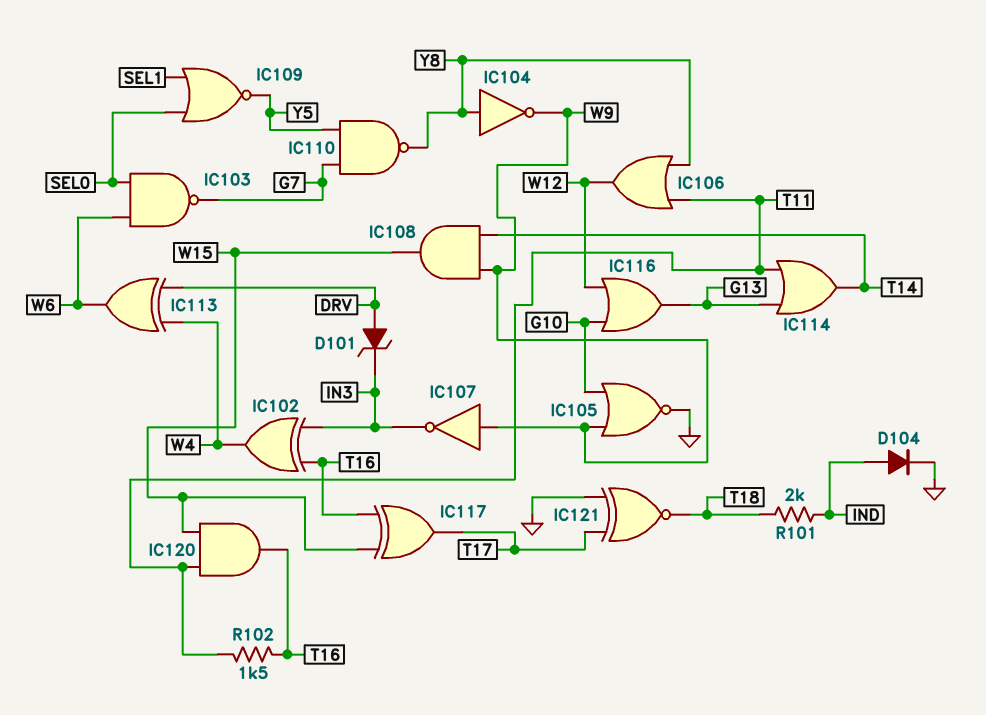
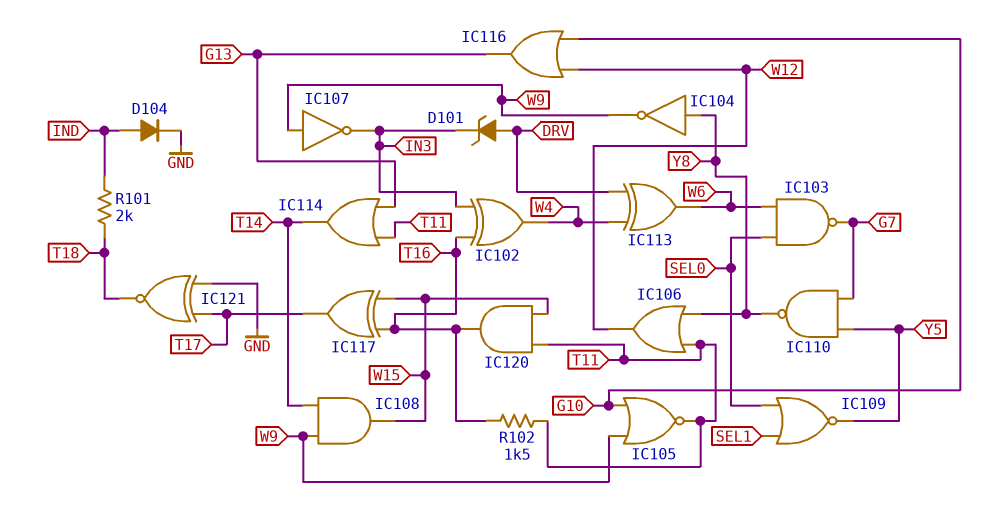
IC105: NOR (in G10, in W9, out GND) -> NOR (in G10, in W9, out T11)

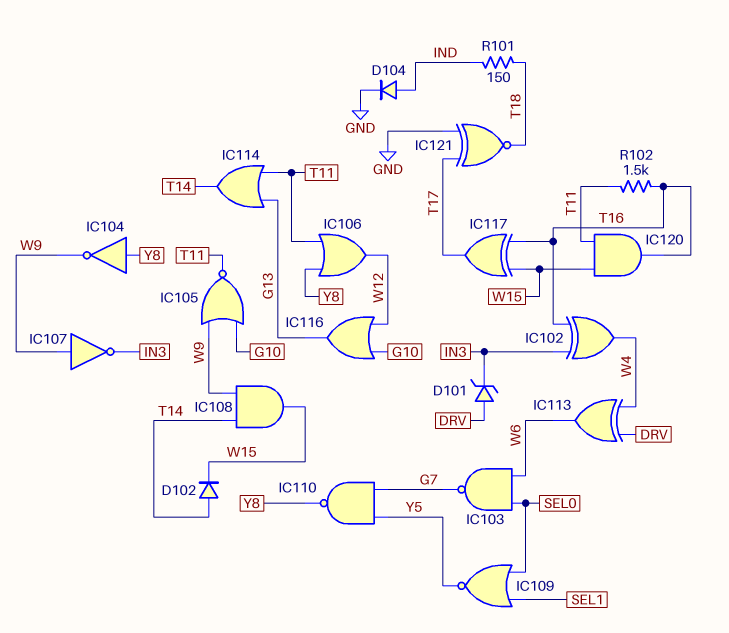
D102: none -> diode (A T14, K W15)
R101: 2k (IND, T18) -> 150 (IND, T18)

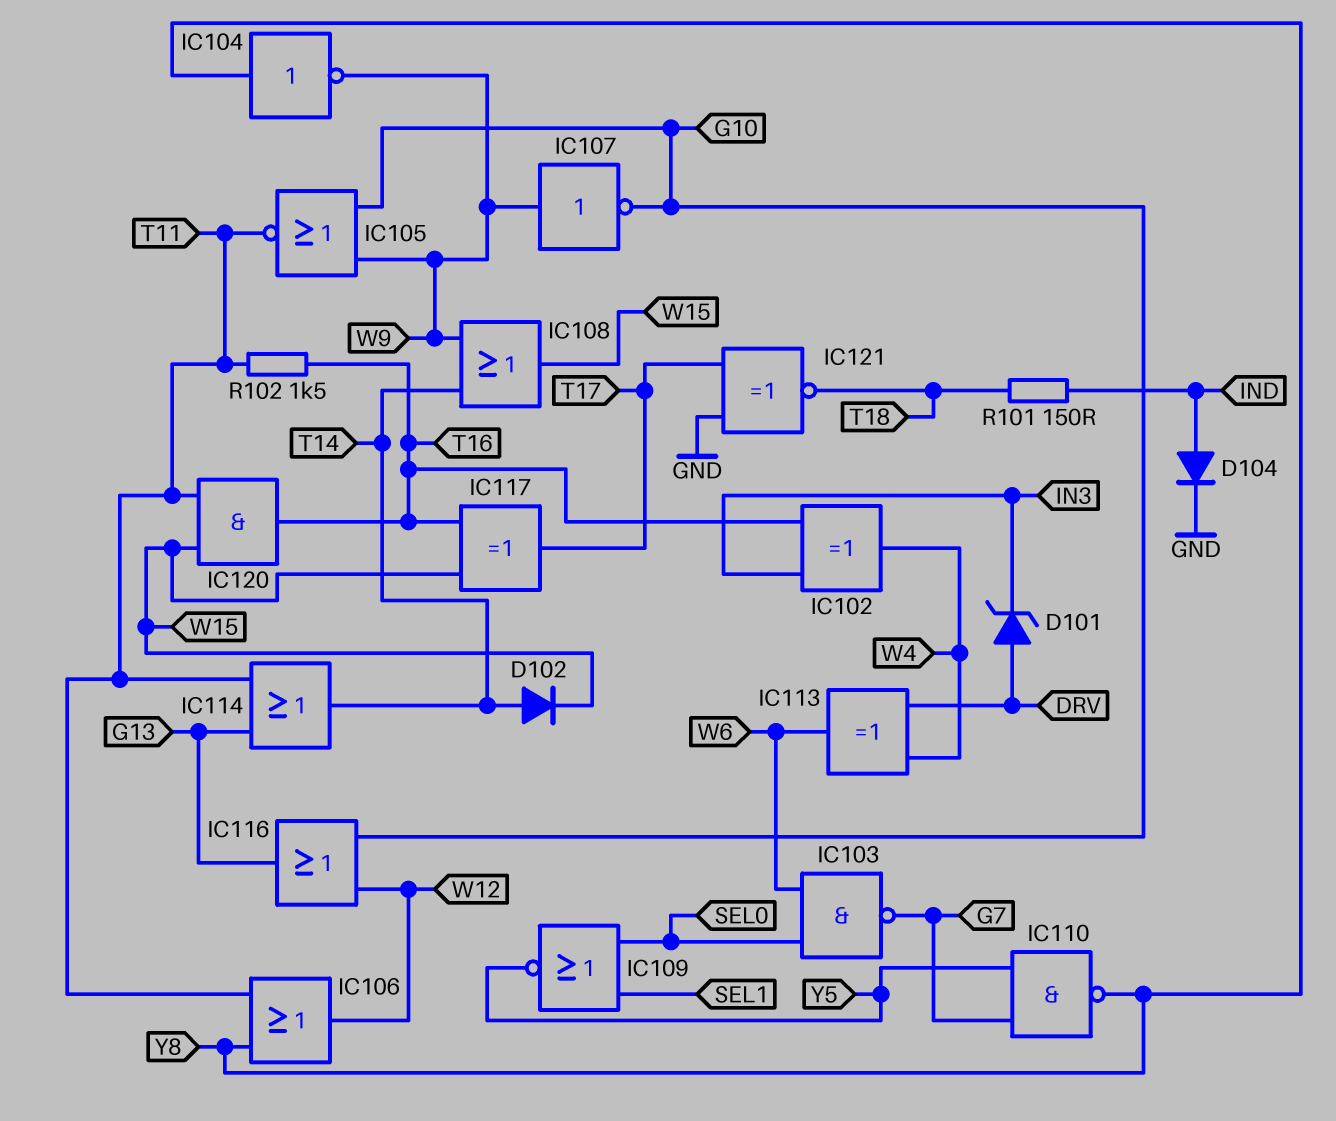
IC107: NOT (in W9, out IN3) -> NOT (in W9, out G10)
IC108: AND (in T14, in W9, out W15) -> OR (in T14, in W9, out W15)

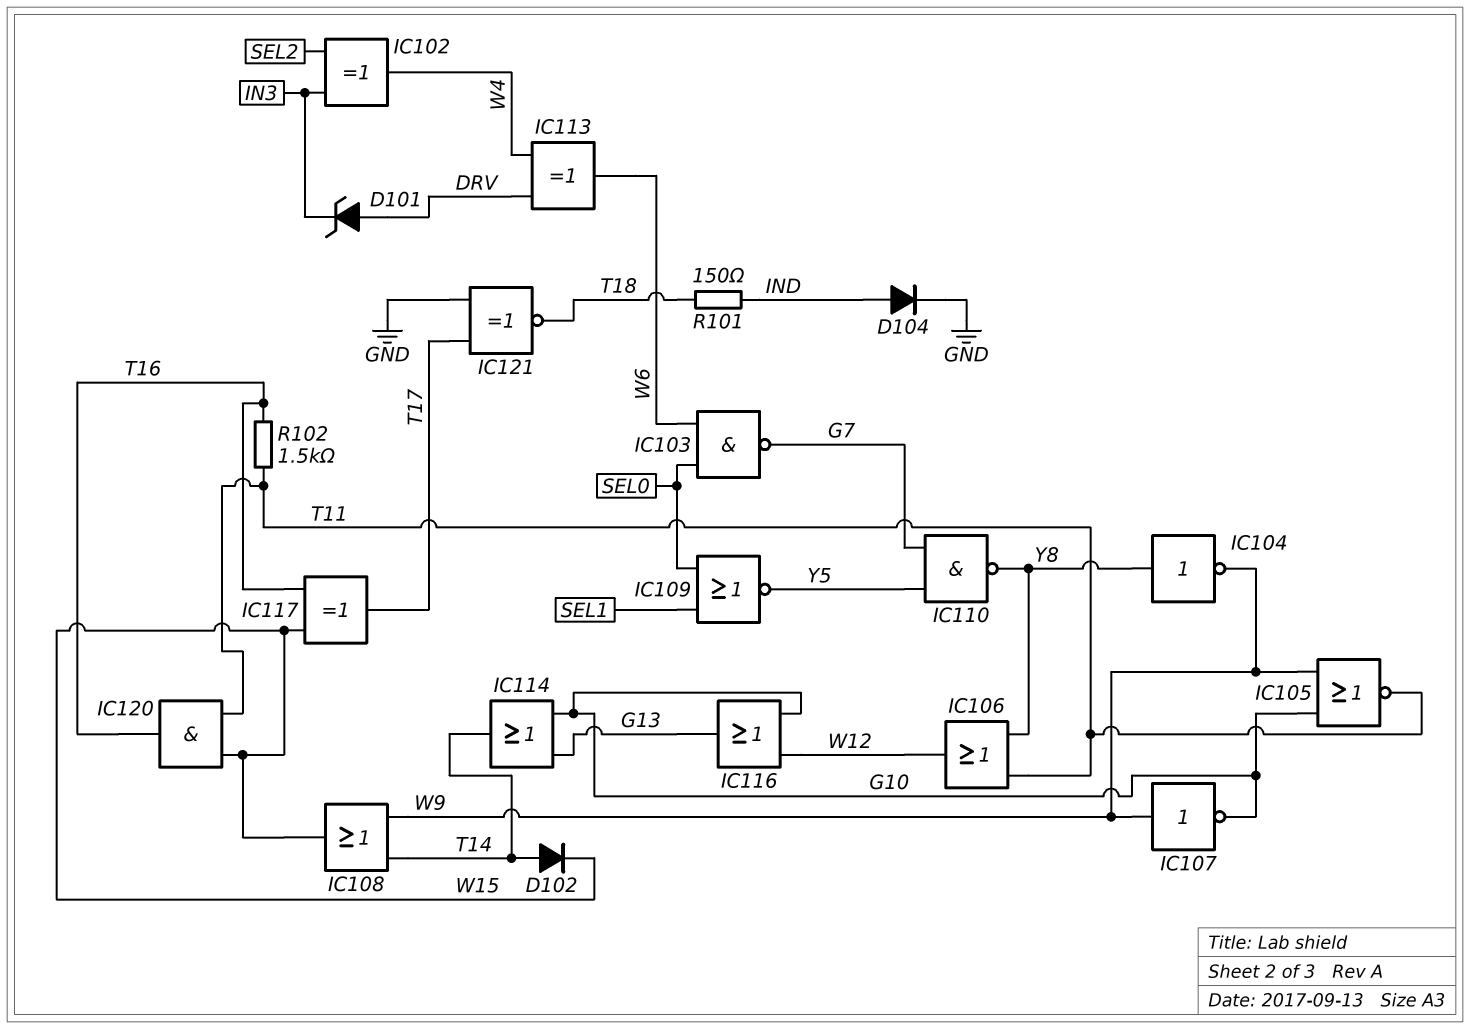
IC102: XOR (in IN3, in T16, out W4) -> XOR (in IN3, in SEL2, out W4)
IC114: OR (in G13, in T11, out T14) -> OR (in G10, in G13, out T14)

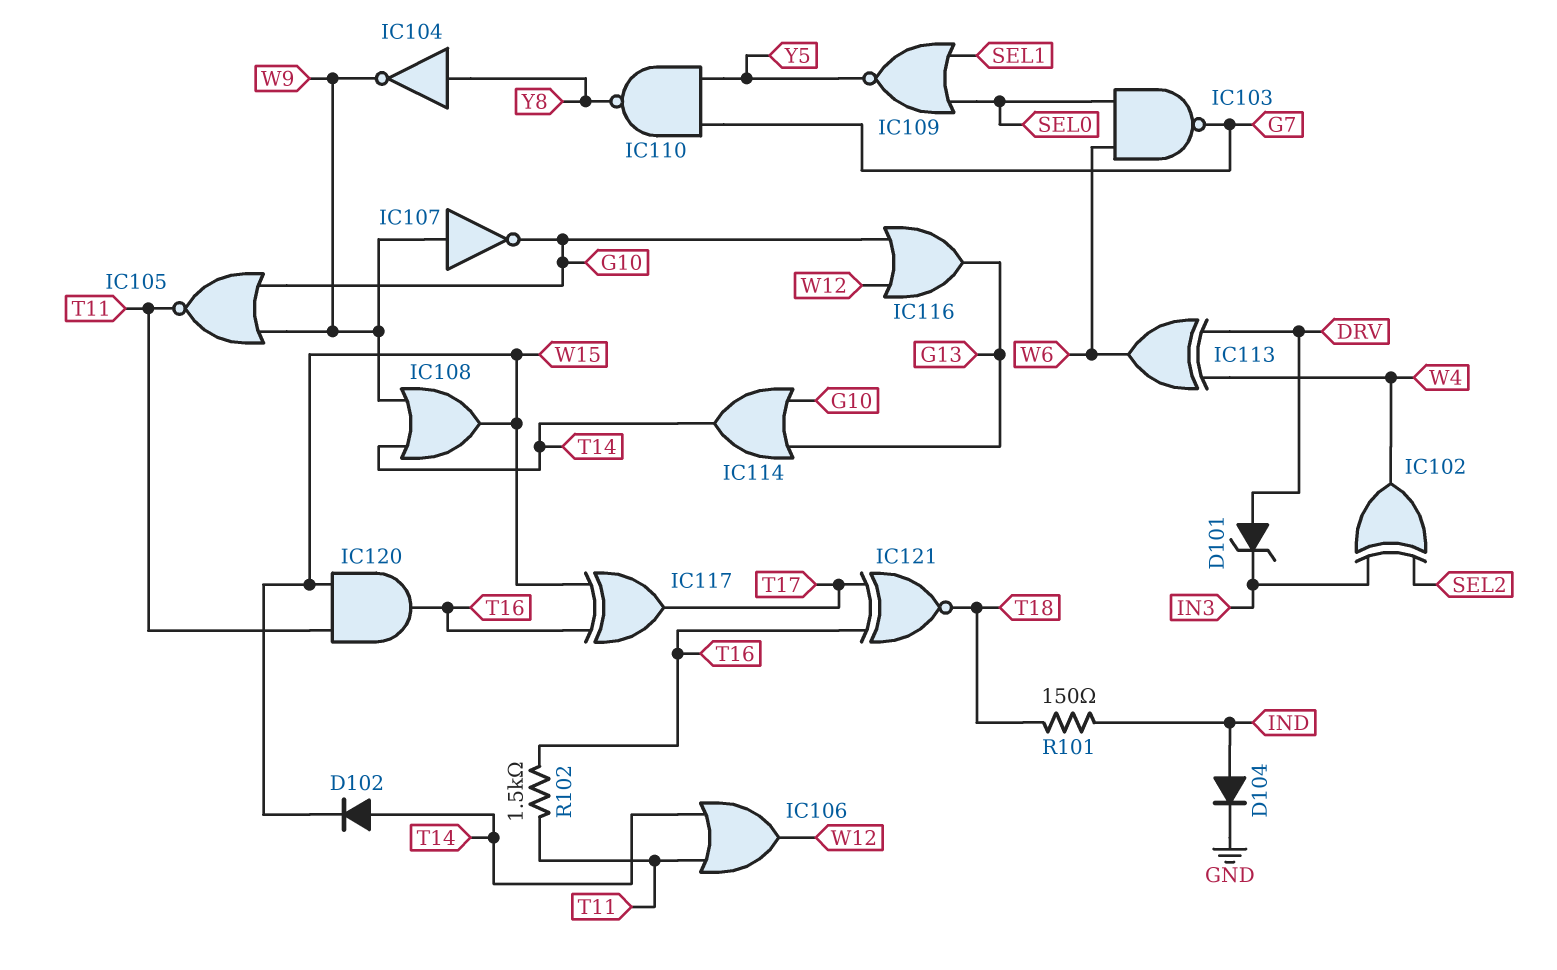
IC106: OR (in T11, in Y8, out W12) -> OR (in T11, in T14, out W12)
IC121: XNOR (in GND, in T17, out T18) -> XNOR (in T16, in T17, out T18)

